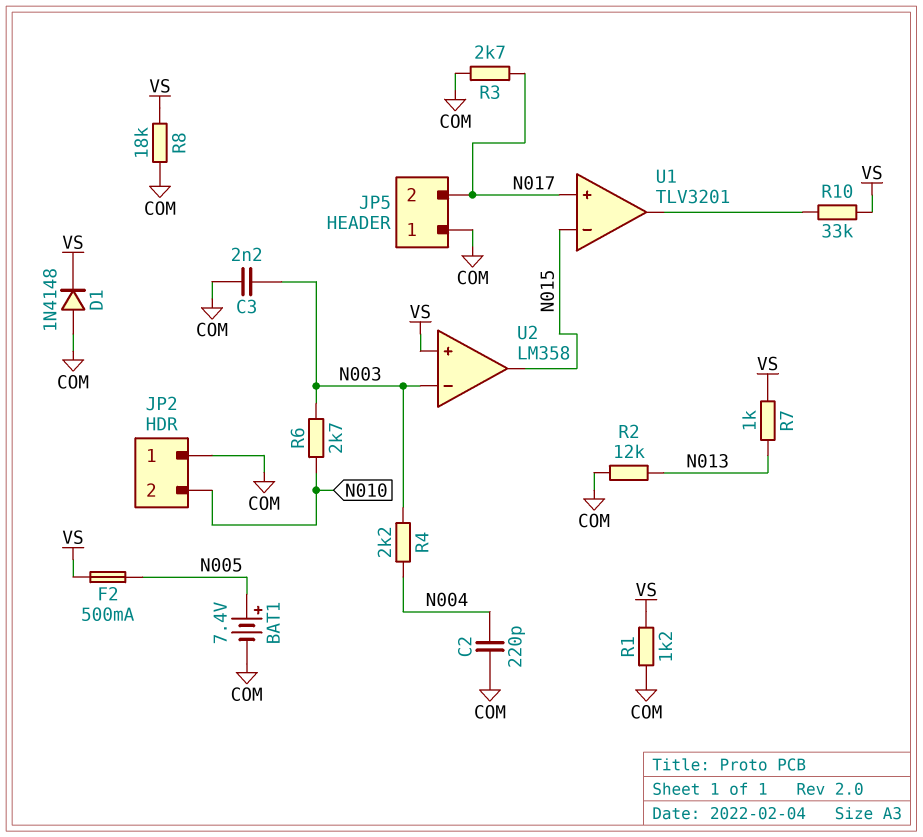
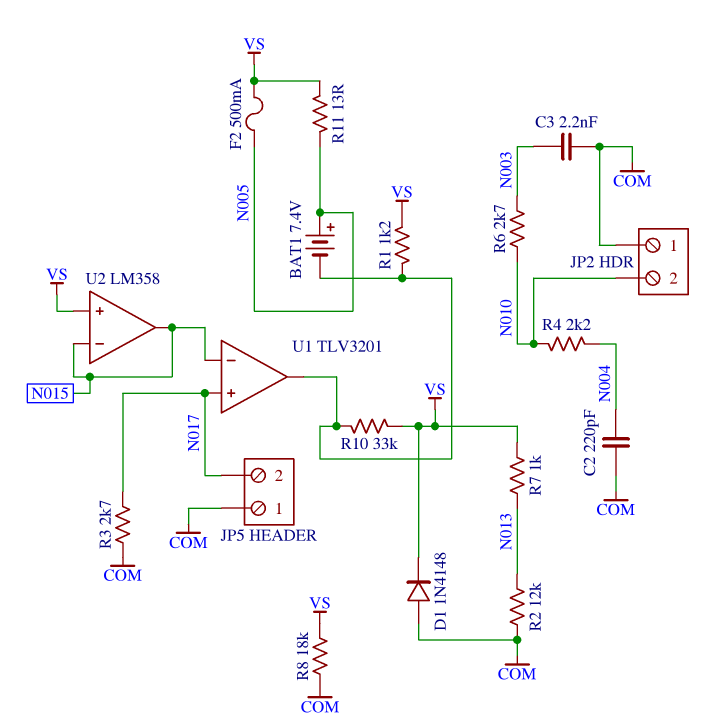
BAT1: 7.4V (plus N005, minus COM) -> 7.4V (plus N005, minus U1/out)
R1: 1.2k (COM, VS) -> 1.2k (U1/out, VS)
R4: 2.2k (N003, N004) -> 2.2k (N004, N010)
R11: none -> 13 (N005, VS)
U2 pin in-: N003 -> N015

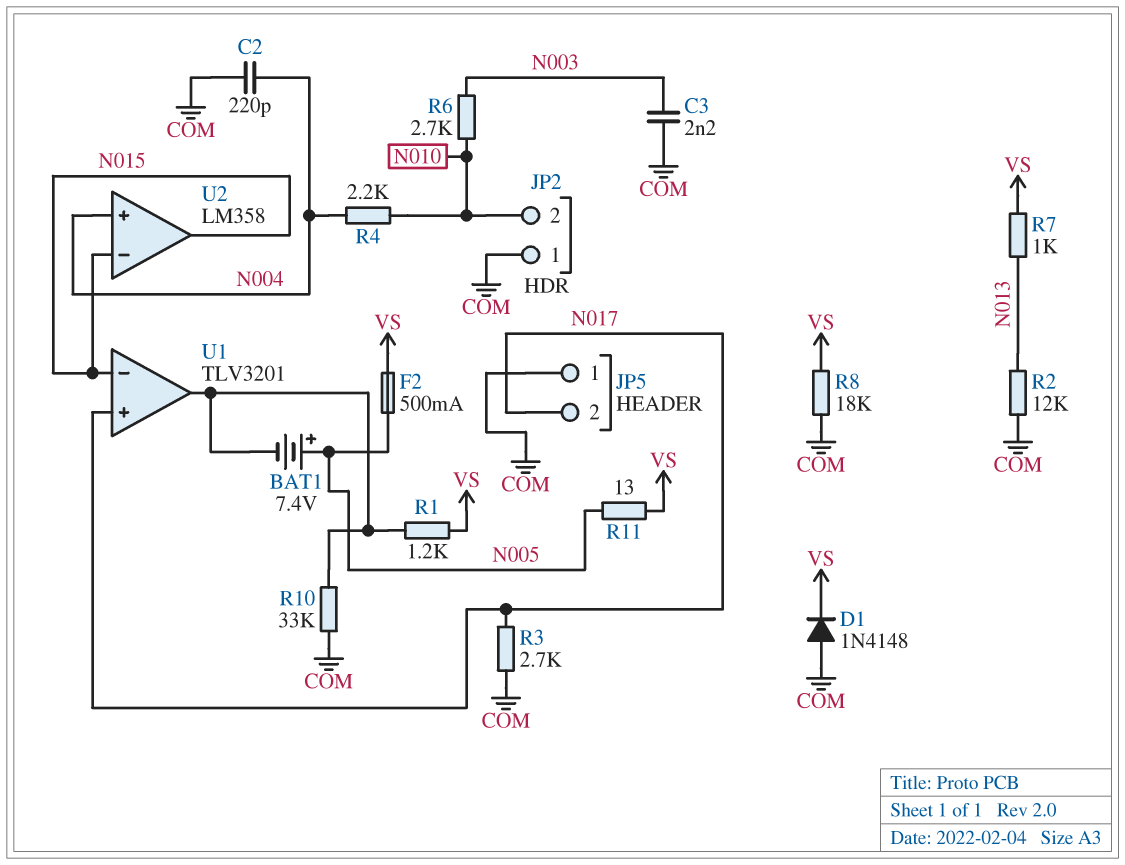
R10: 33k (U1/out, VS) -> 33k (COM, U1/out)
U2 pin in+: VS -> N004

